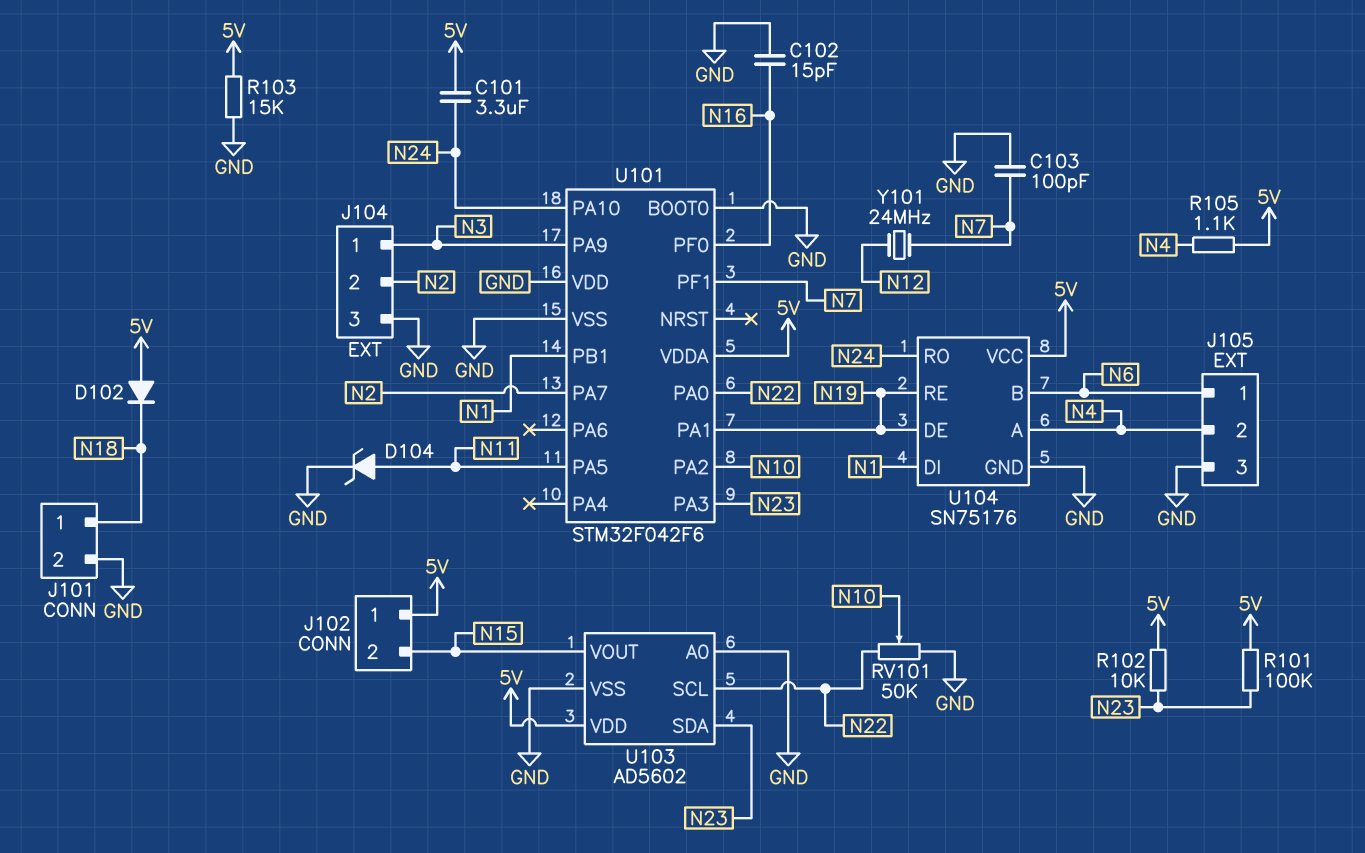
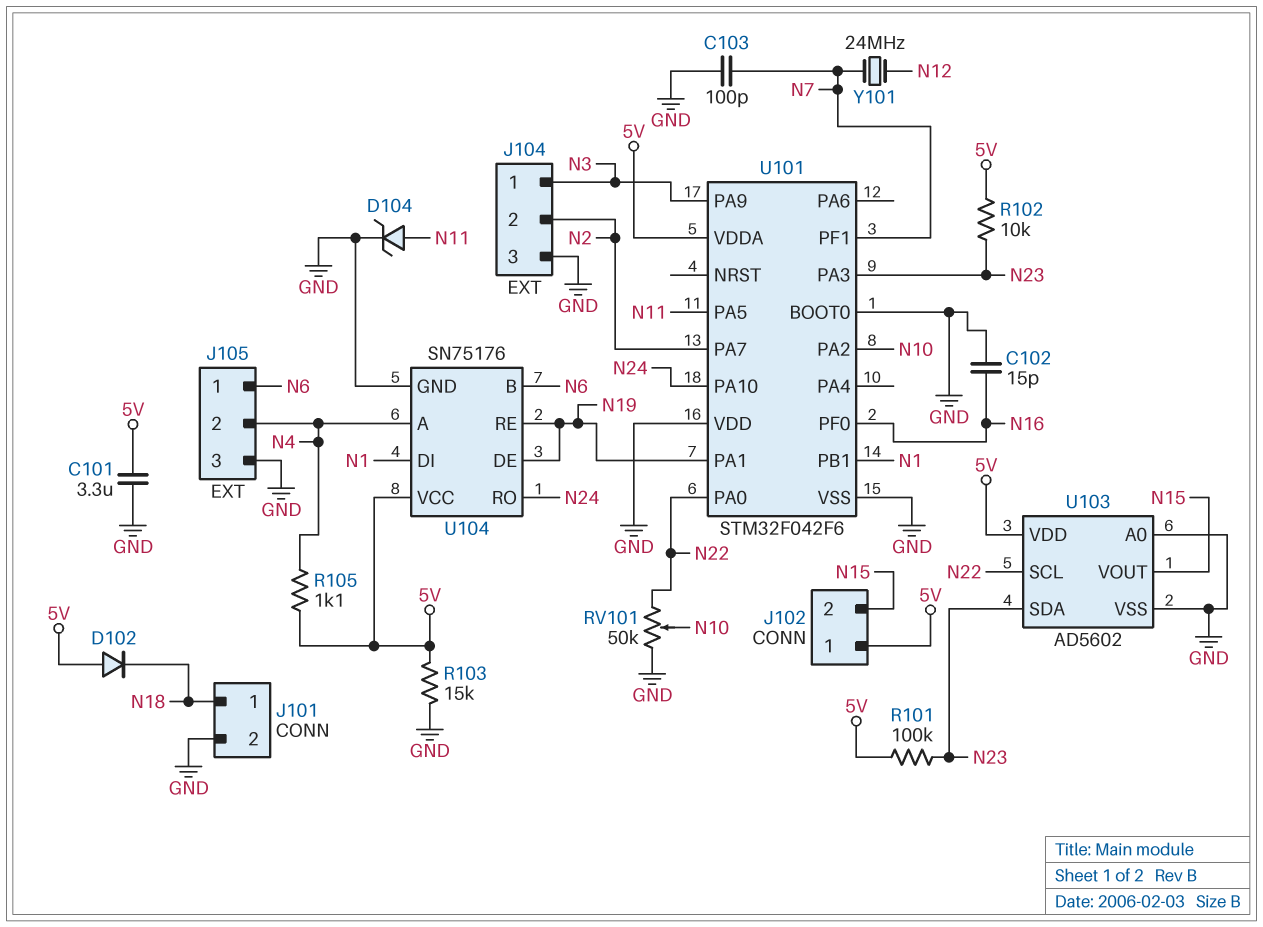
C101: 3.3uF (5V, N24) -> 3.3uF (5V, GND)

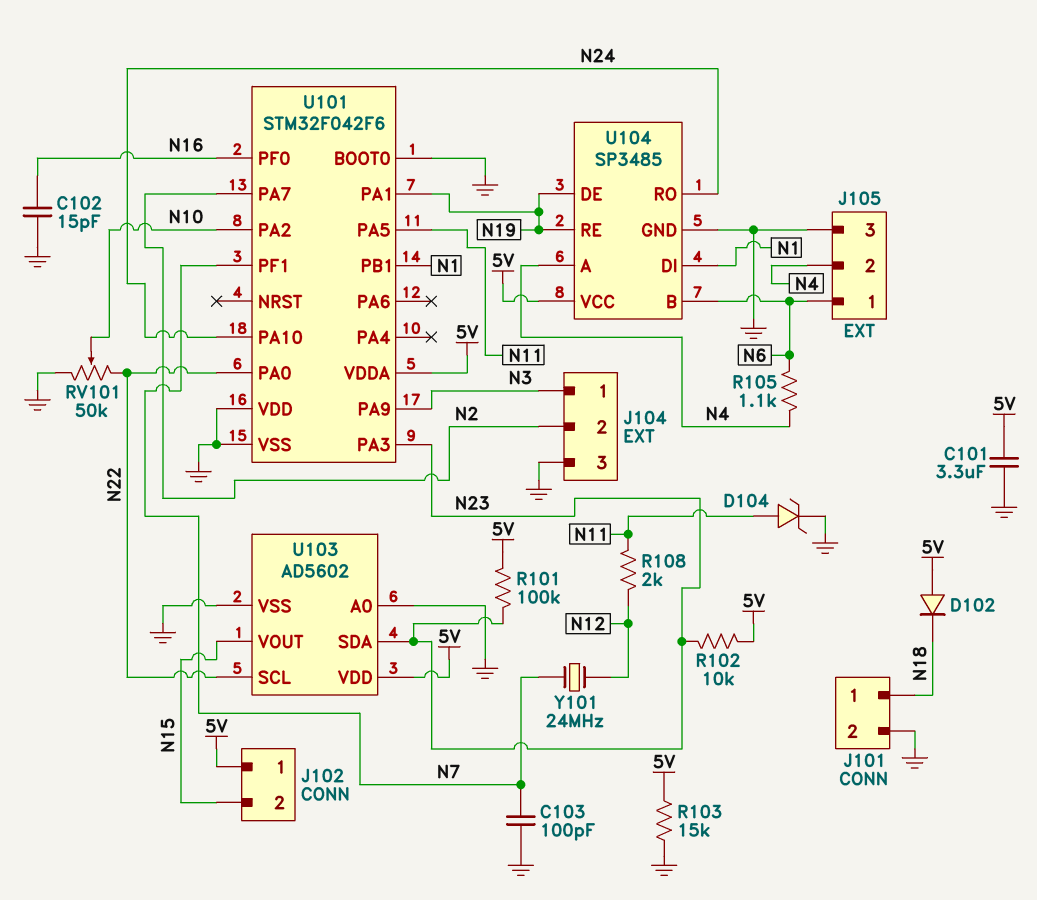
R105: 1.1k (5V, N4) -> 1.1k (N4, N6)
R108: none -> 2k (N11, N12)
U104: SN75176 -> SP3485

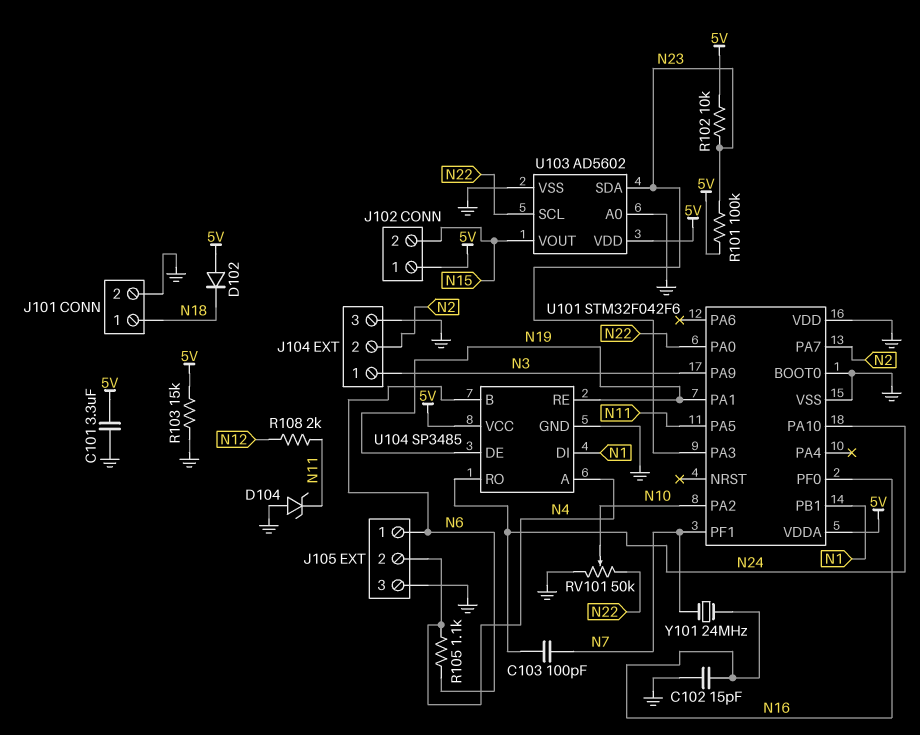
C103: 100pF (GND, N7) -> 100pF (N7, N24)
D104: zener (A N11, K GND) -> zener (A GND, K N11)
Y101: 24MHz (N7, N12) -> 24MHz (N7, N16)

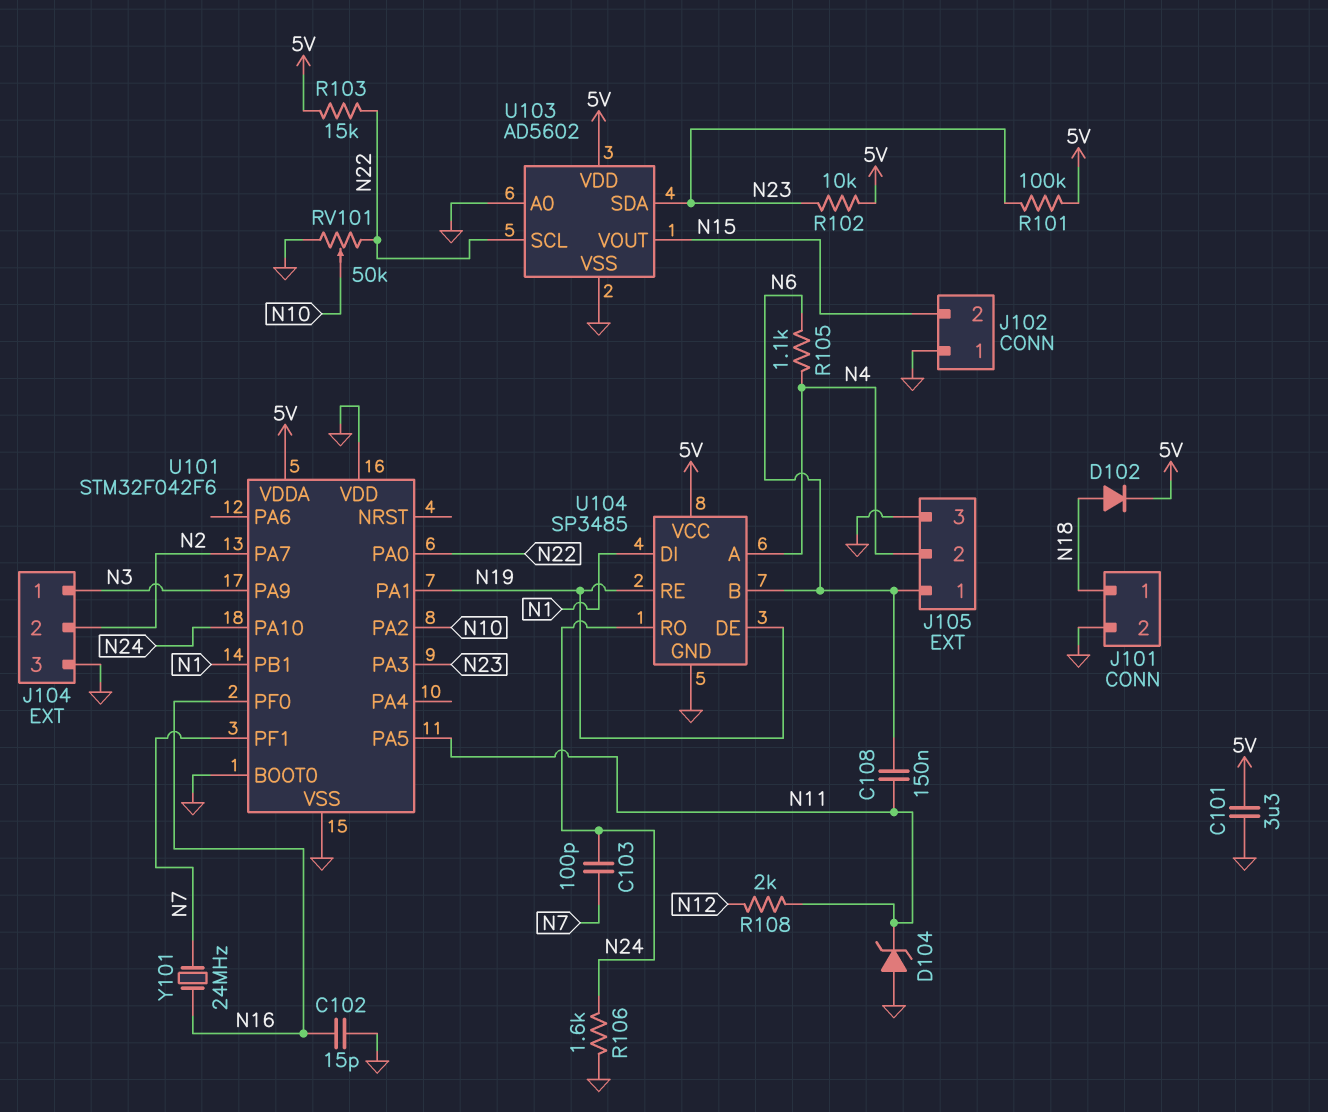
C108: none -> 150nF (N6, N11)
D102: diode (A 5V, K N18) -> diode (A N18, K 5V)
J102 pin 1: 5V -> GND
R103: 15k (5V, GND) -> 15k (5V, N22)
R106: none -> 1.6k (GND, N24)

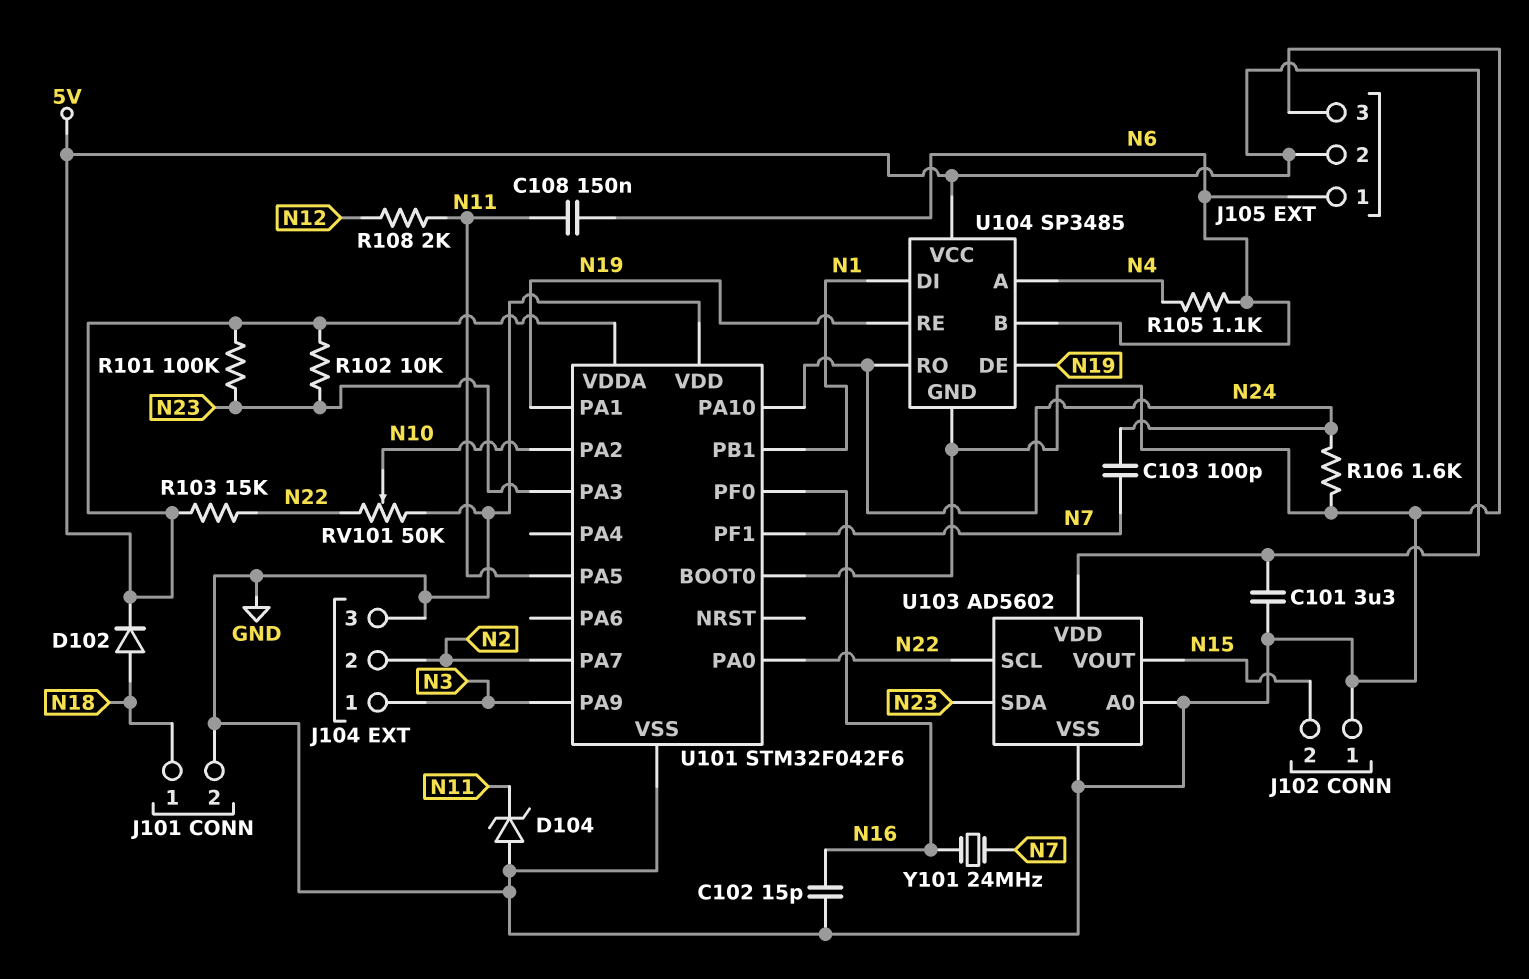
J105 pin 2: N4 -> 5V

